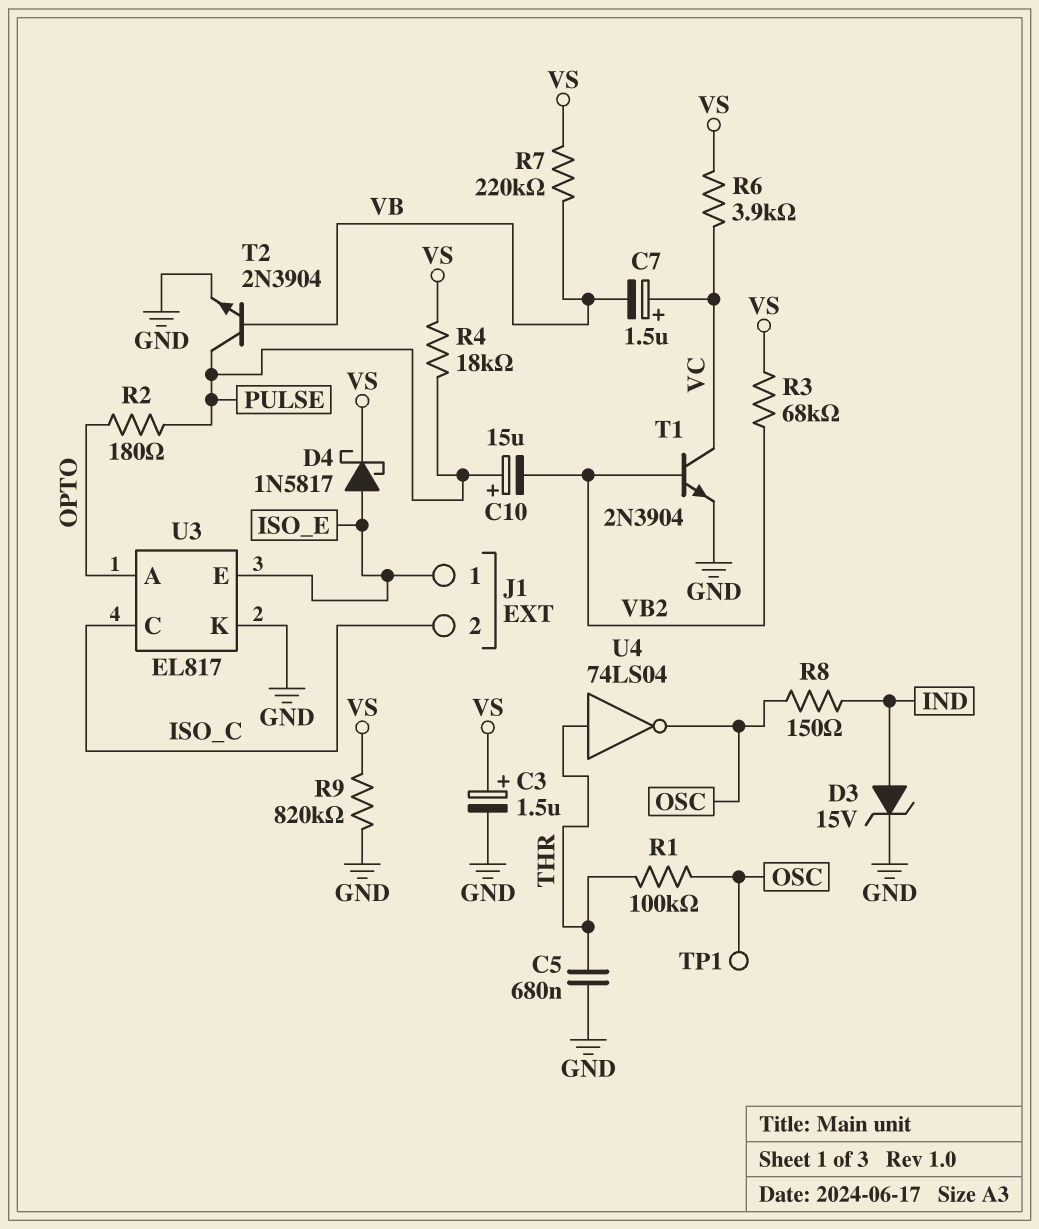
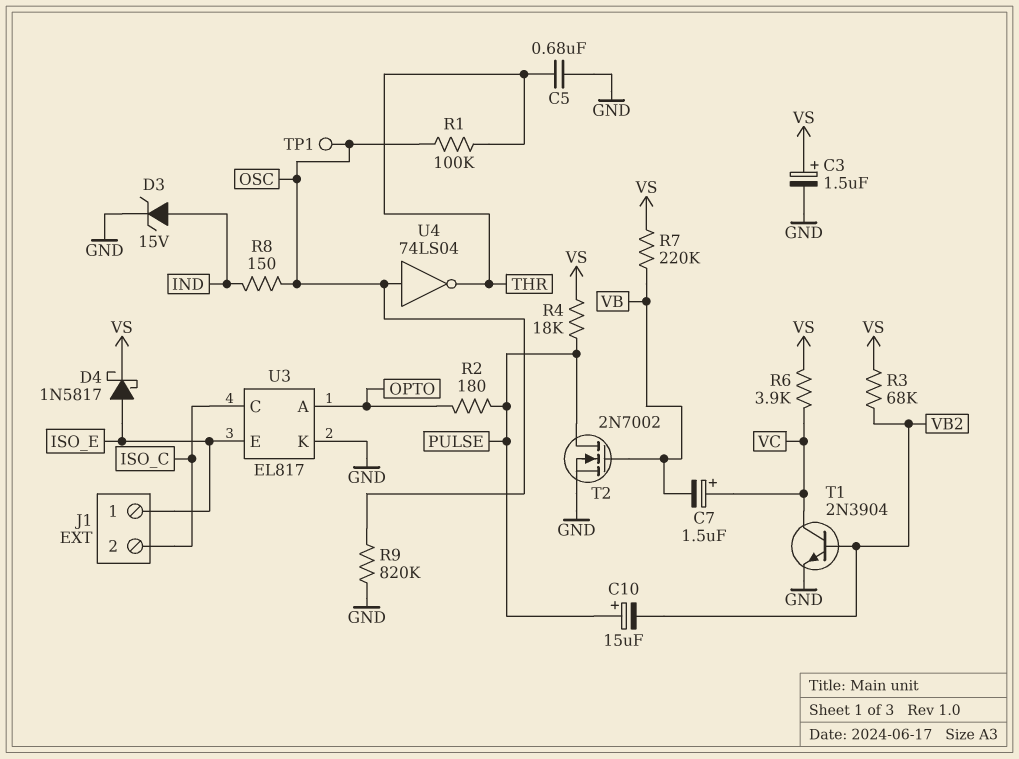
R9: 820k (GND, VS) -> 820k (GND, OSC)
T2: NPN 2N3904 (B VB, C PULSE, E GND) -> NMOS 2N7002 (G VB, D PULSE, S GND)
U4: NOT 74LS04 (in THR, out OSC) -> NOT 74LS04 (in OSC, out THR)

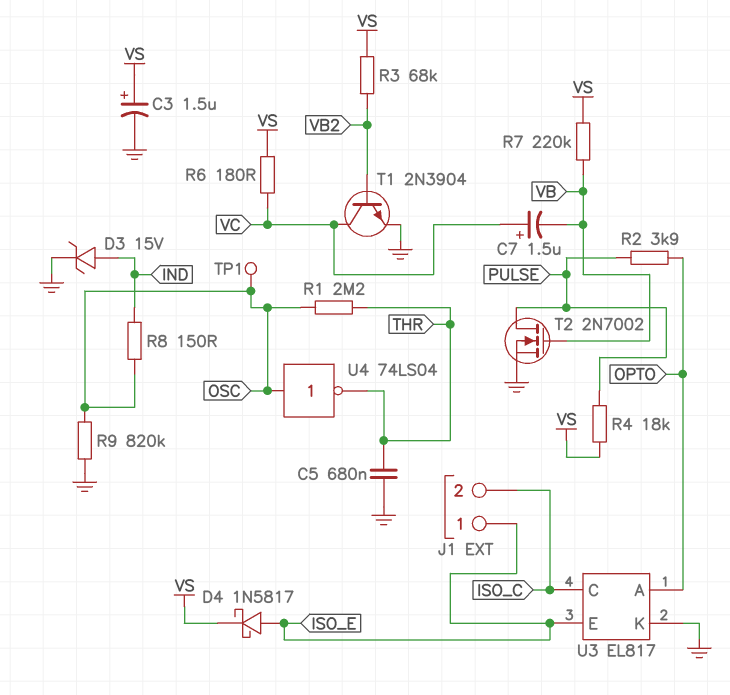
C10: 15uF (plus PULSE, minus VB2) -> none
R1: 100k (OSC, THR) -> 2.2M (OSC, THR)
R2: 180 (OPTO, PULSE) -> 3.9k (OPTO, PULSE)
R6: 3.9k (VC, VS) -> 180 (VC, VS)

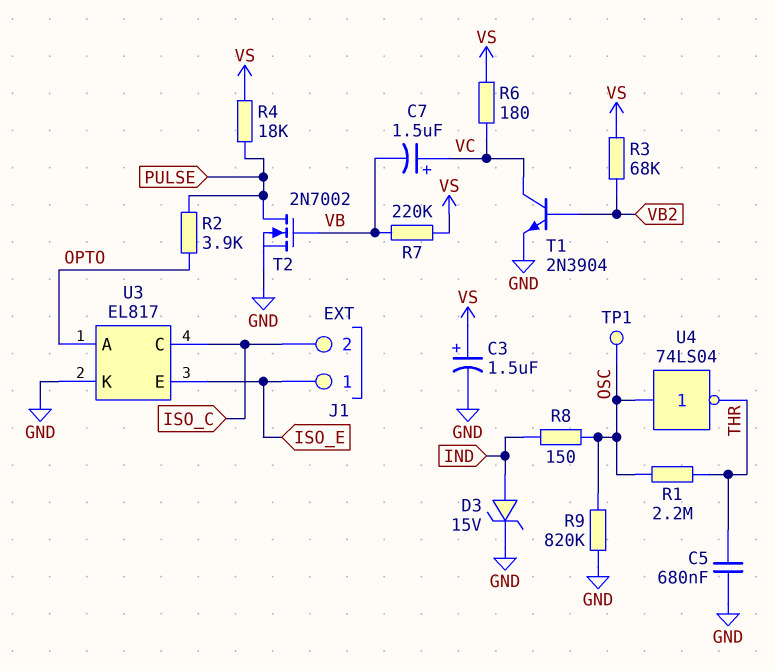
D4: schottky 1N5817 (A ISO_E, K VS) -> none

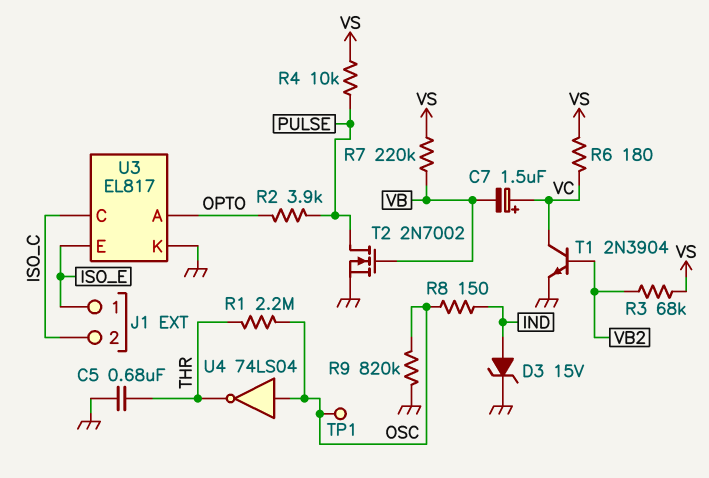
C3: 1.5uF (plus VS, minus GND) -> none
R4: 18k (PULSE, VS) -> 10k (PULSE, VS)

